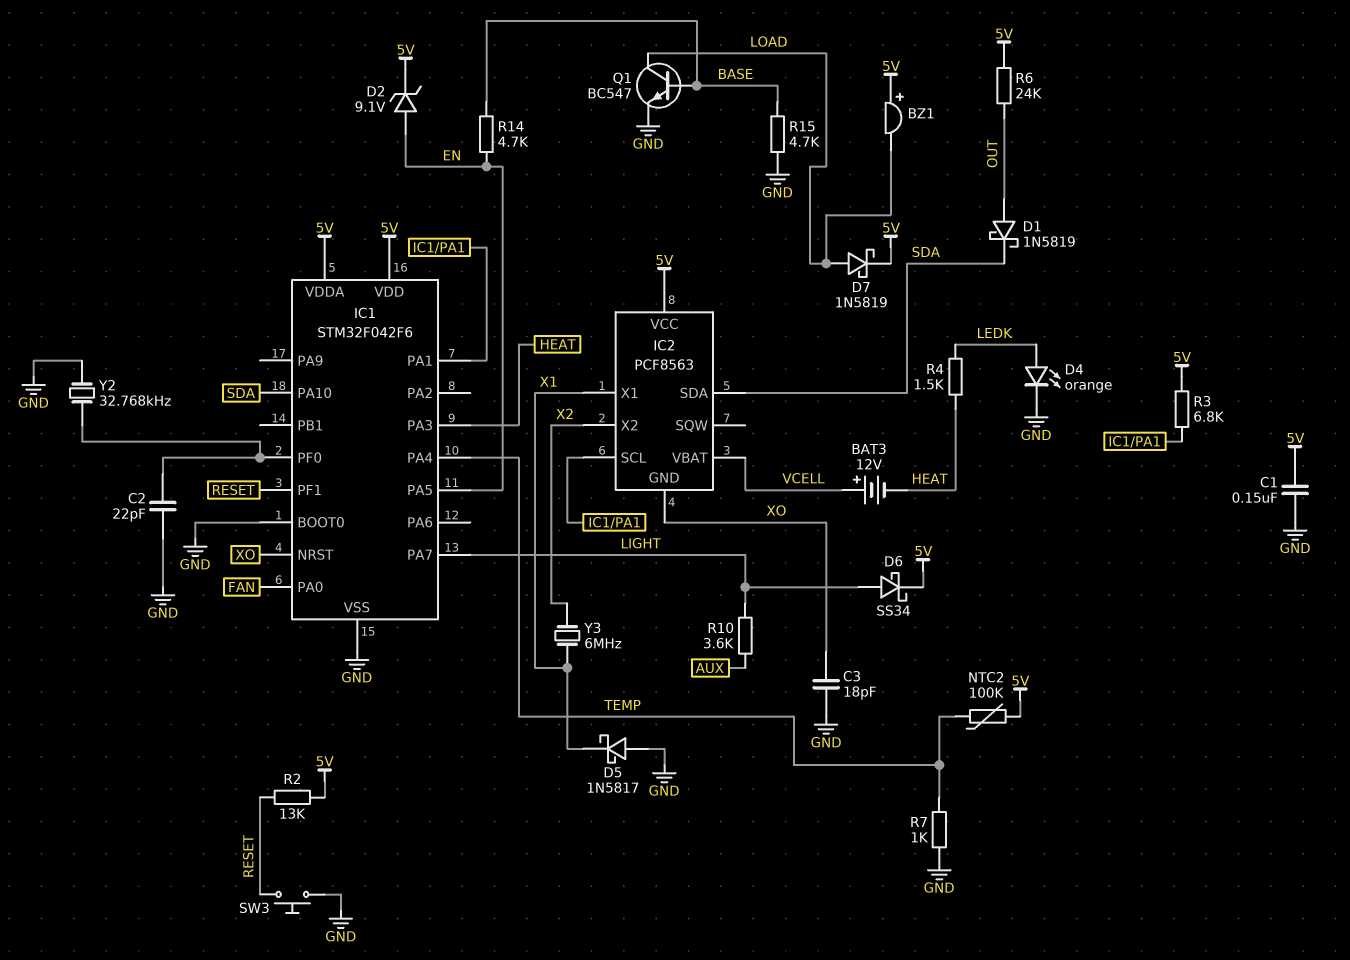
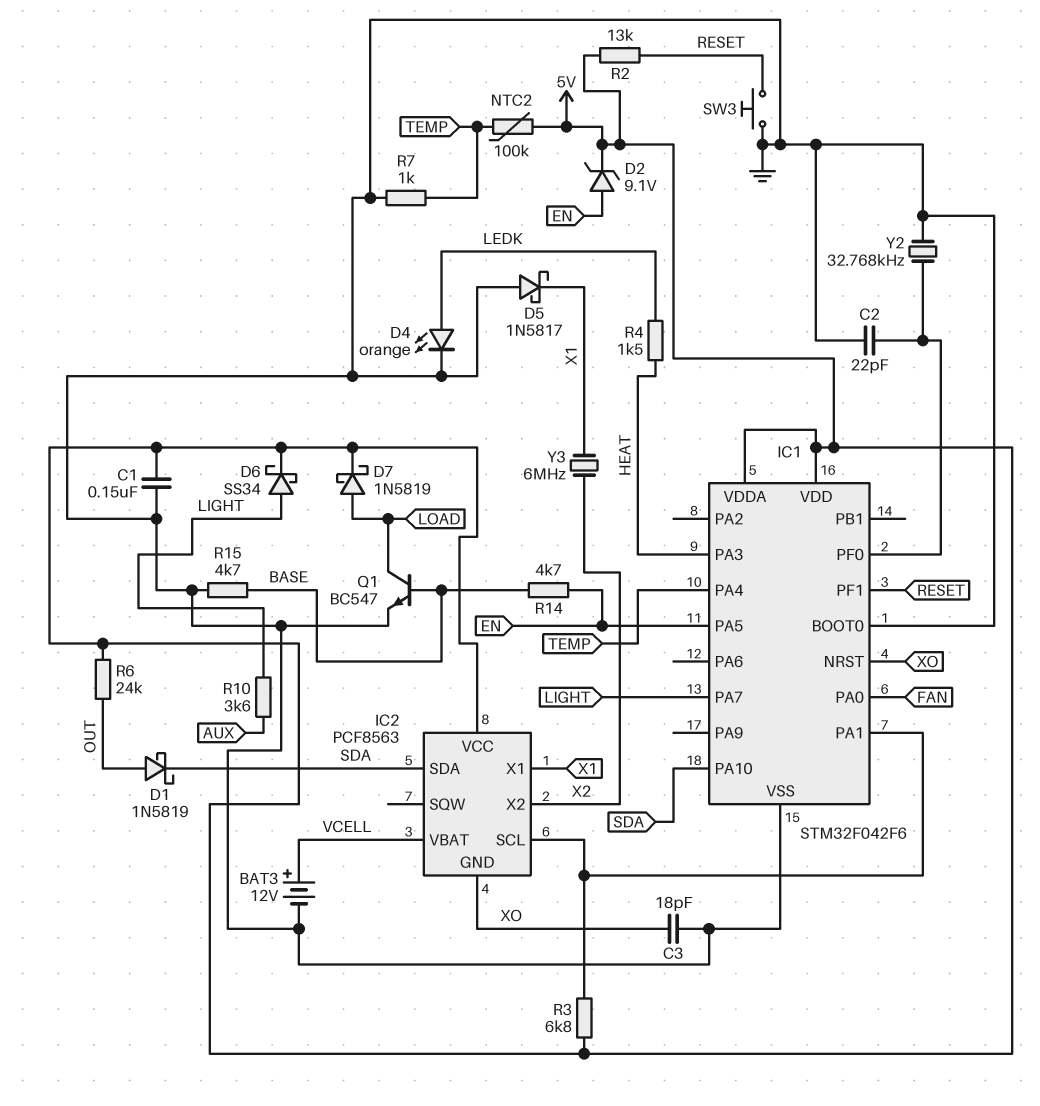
BAT3: 12V (plus VCELL, minus HEAT) -> 12V (plus VCELL, minus GND)
BZ1: buzzer (plus 5V, minus LOAD) -> none

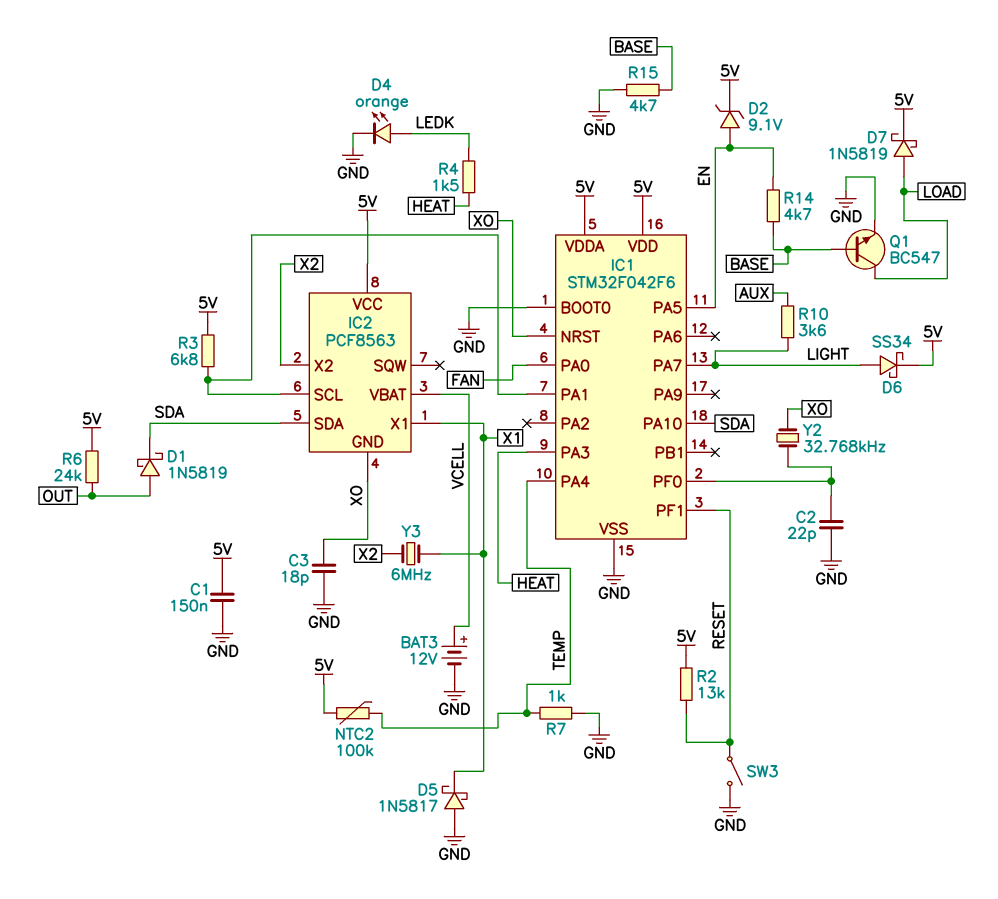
SW3: button (GND, RESET) -> switch (GND, RESET)
Y2: 32.768kHz (GND, IC1/PF0) -> 32.768kHz (IC1/PF0, XO)

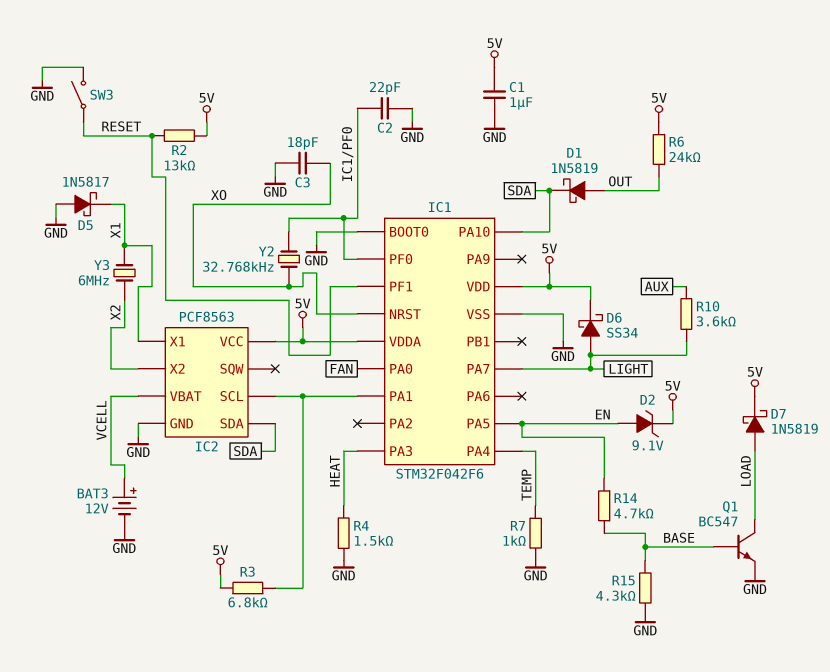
C1: 150nF (5V, GND) -> 1uF (5V, GND)
D4: LED orange (A LEDK, K GND) -> none
IC2 pin GND: XO -> GND
NTC2: 100k (5V, TEMP) -> none
R4: 1.5k (HEAT, LEDK) -> 1.5k (GND, HEAT)
R15: 4.7k (BASE, GND) -> 4.3k (BASE, GND)

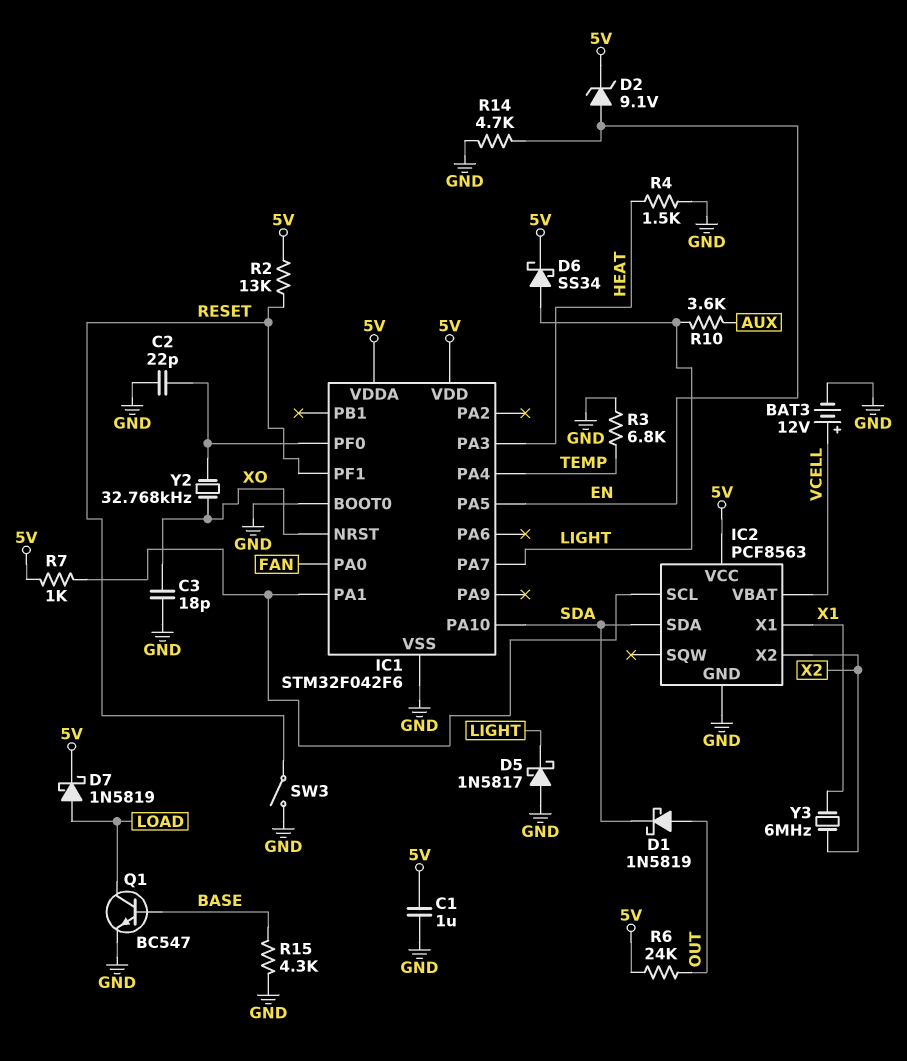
D5: schottky 1N5817 (A GND, K X1) -> schottky 1N5817 (A GND, K LIGHT)
R3: 6.8k (5V, IC1/PA1) -> 6.8k (GND, TEMP)
R7: 1k (GND, TEMP) -> 1k (5V, IC1/PA1)
R14: 4.7k (BASE, EN) -> 4.7k (EN, GND)

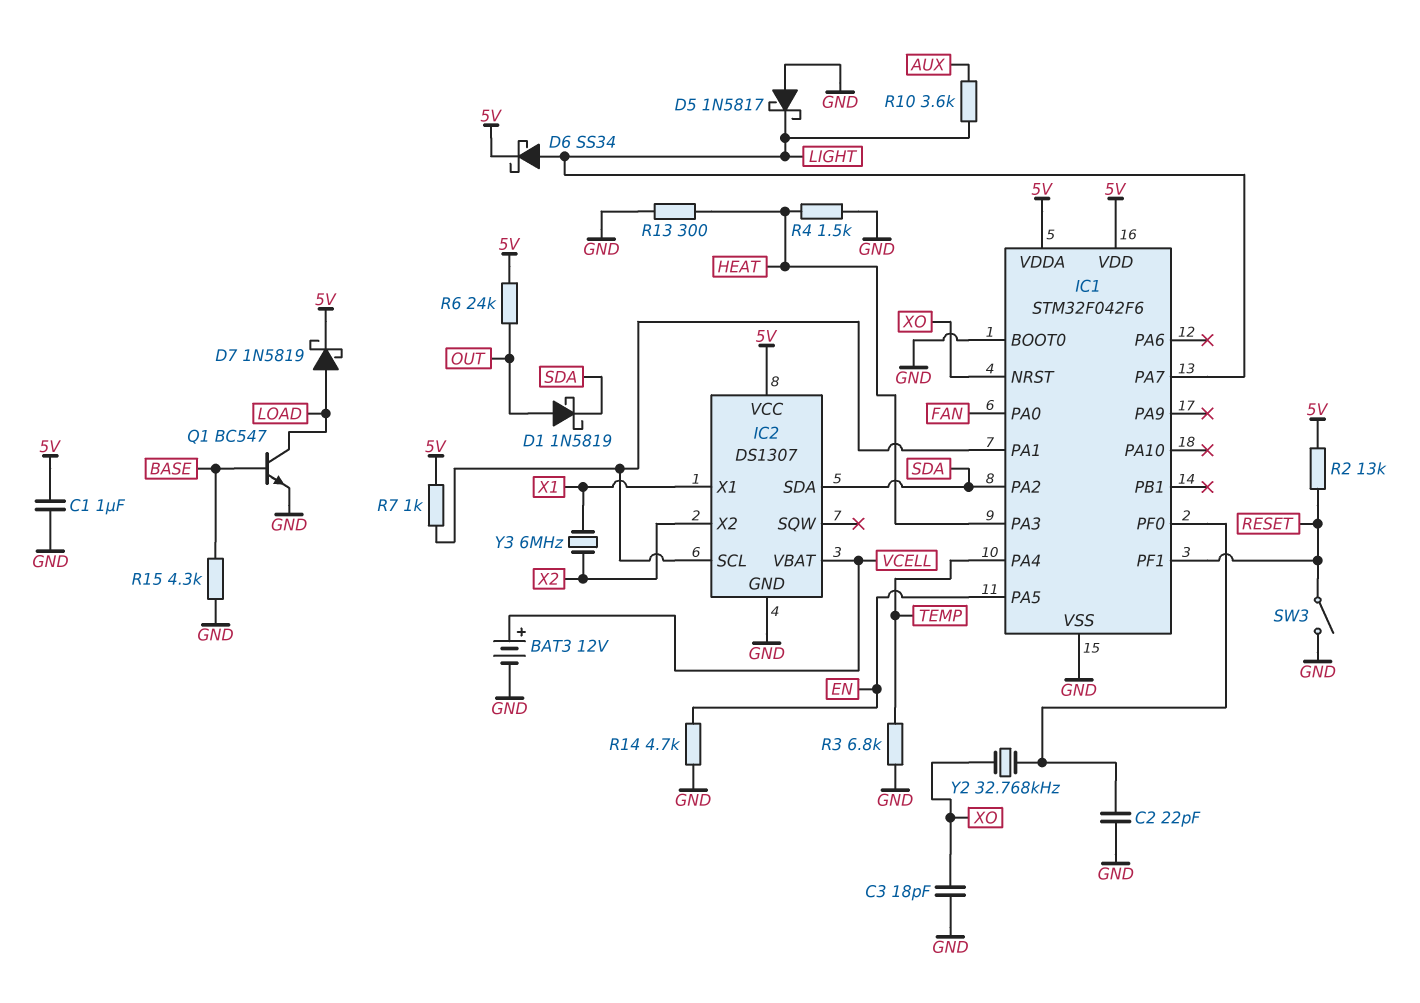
D2: zener 9.1V (A EN, K 5V) -> none
IC1 pin PA2: none -> SDA
IC1 pin PA10: SDA -> none
IC2: PCF8563 -> DS1307
R13: none -> 300 (GND, HEAT)

